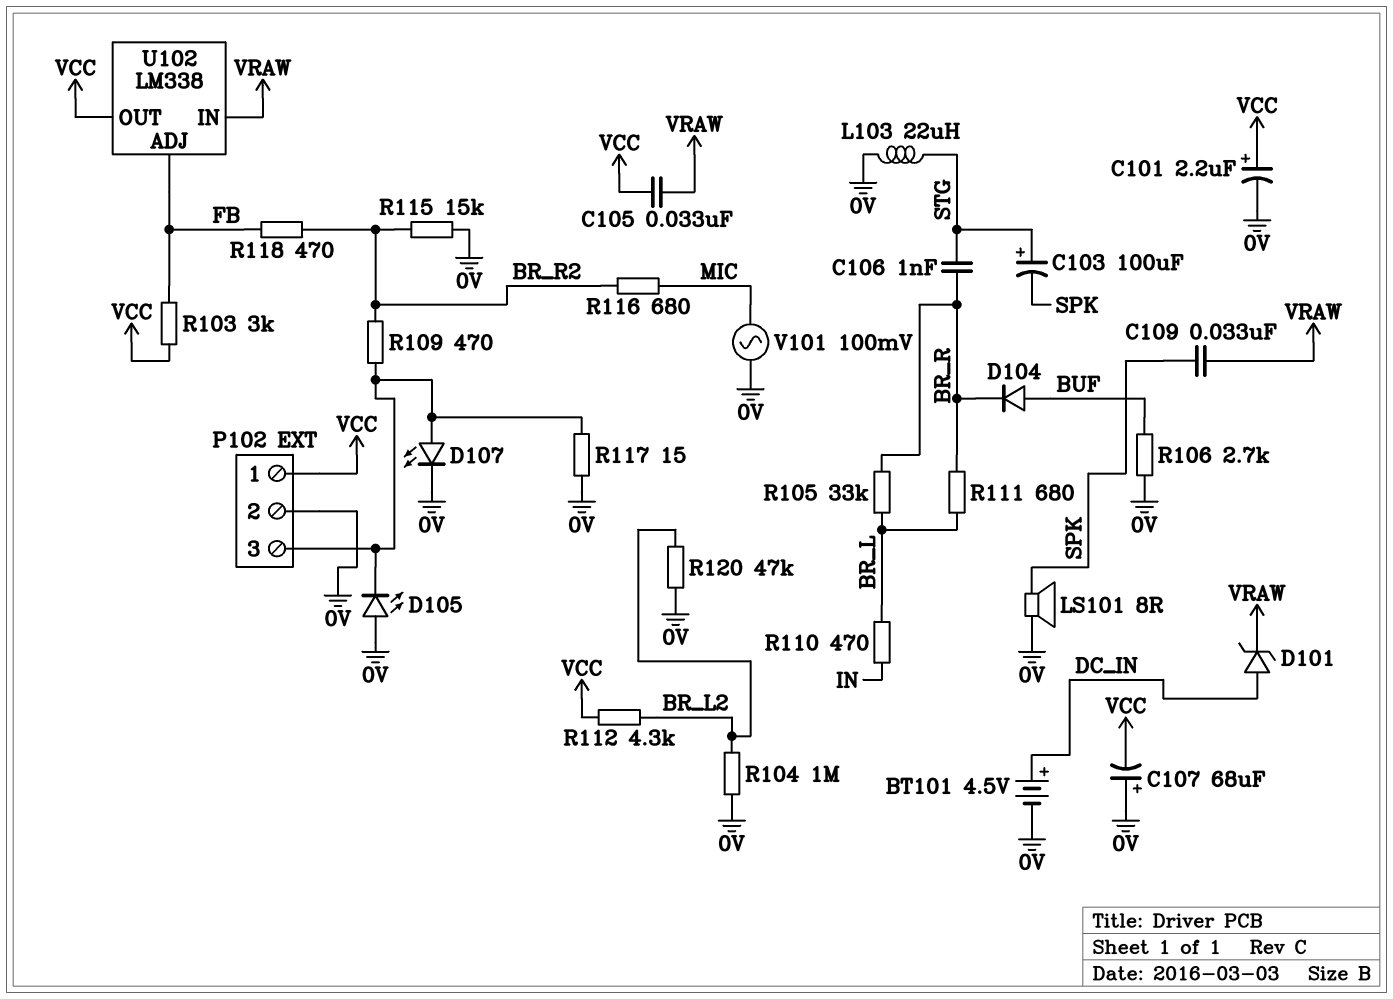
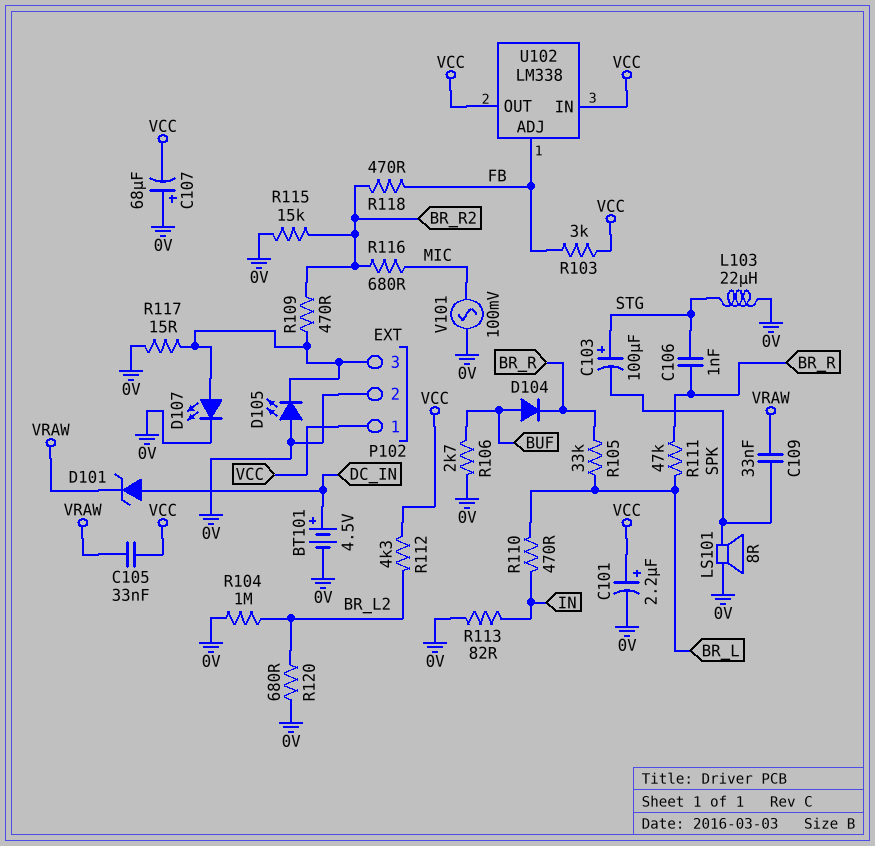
R111: 680 (BR_L, BR_R) -> 47k (BR_L, BR_R)
R113: none -> 82 (0V, IN)
R120: 47k (0V, BR_L2) -> 680 (0V, BR_L2)
U102 pin IN: VRAW -> VCC

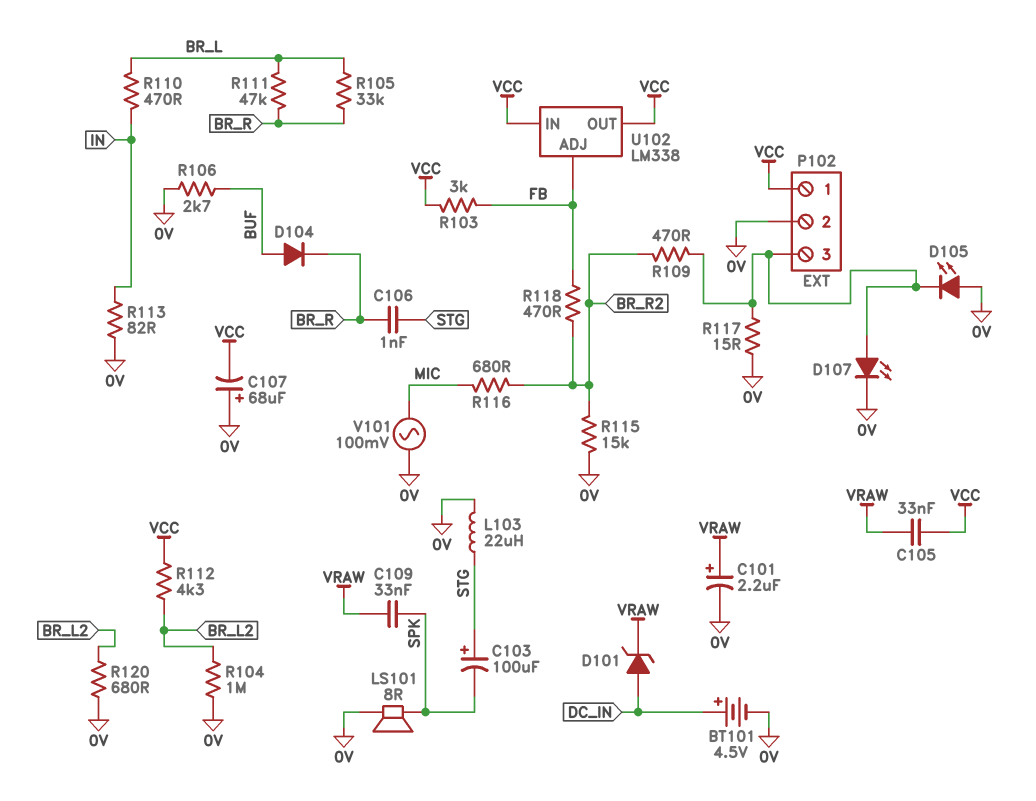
C101: 2.2uF (plus VCC, minus 0V) -> 2.2uF (plus VRAW, minus 0V)

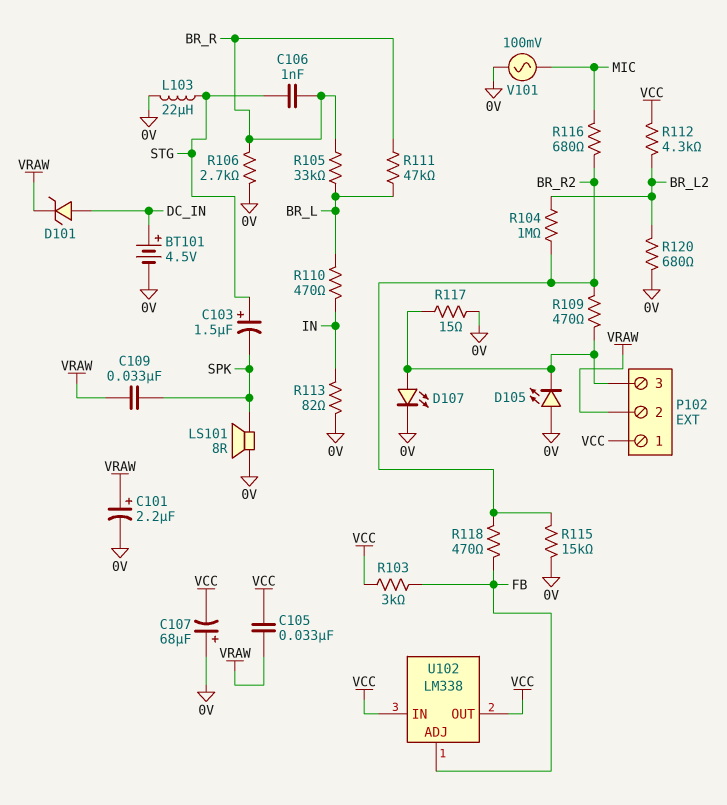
C103: 100uF (plus STG, minus SPK) -> 1.5uF (plus STG, minus SPK)
D104: diode (A BUF, K BR_R) -> none
P102 pin 2: 0V -> VRAW
R104: 1M (0V, BR_L2) -> 1M (BR_L2, BR_R2)
R106: 2.7k (0V, BUF) -> 2.7k (0V, BR_R)

